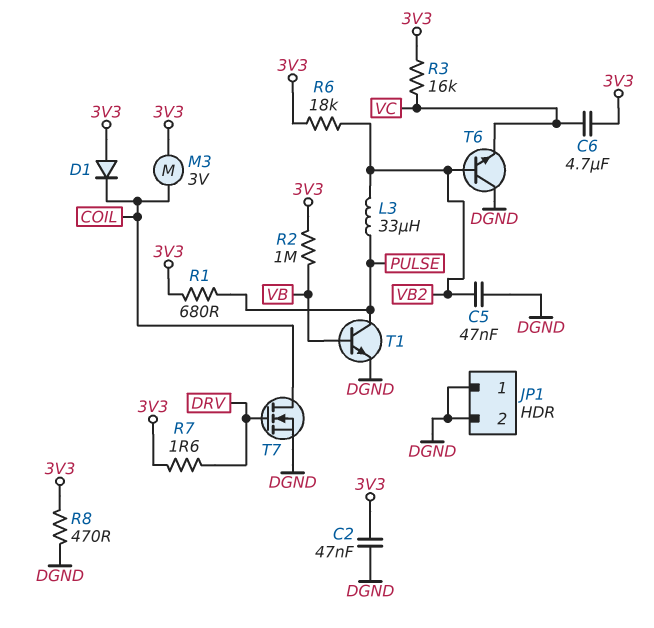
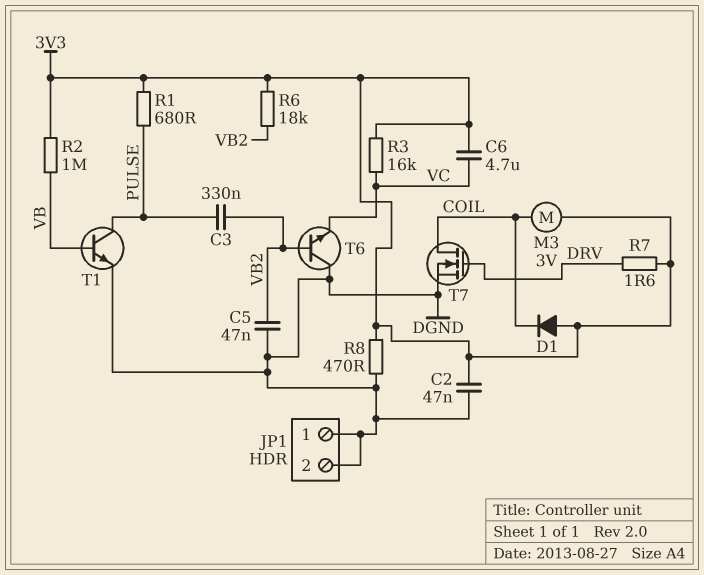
C3: none -> 330nF (PULSE, VB2)
L3: 33uH (PULSE, VB2) -> none

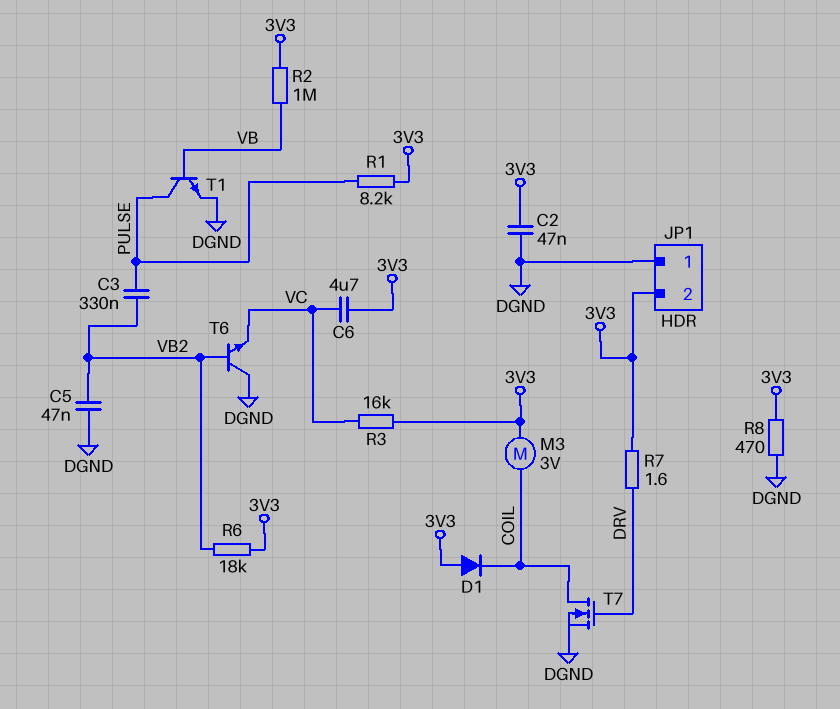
JP1 pin 2: DGND -> 3V3
R1: 680 (3V3, PULSE) -> 8.2k (3V3, PULSE)

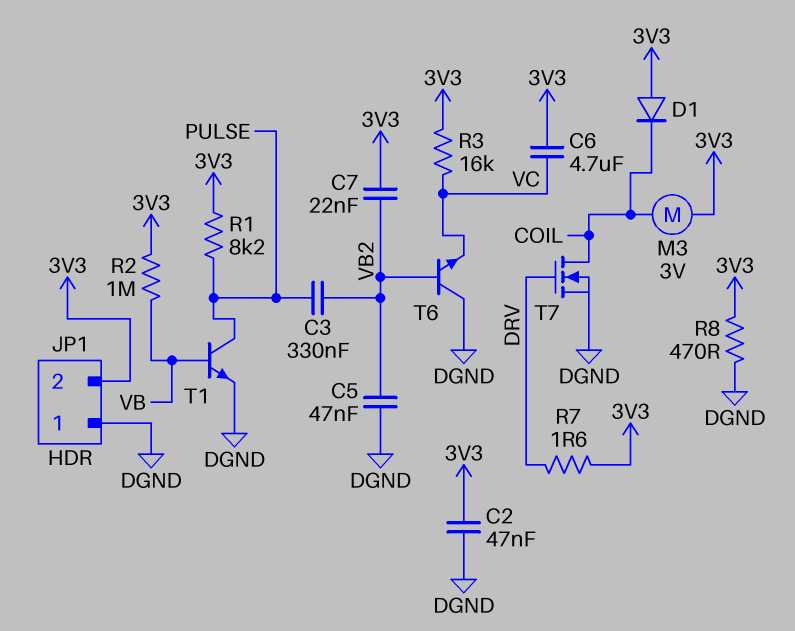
C7: none -> 22nF (3V3, VB2)
R6: 18k (3V3, VB2) -> none

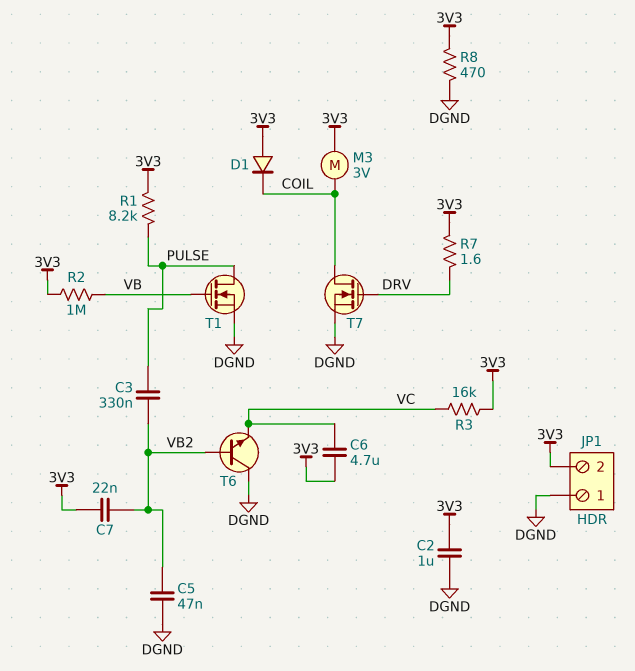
C2: 47nF (3V3, DGND) -> 1uF (3V3, DGND)
T1: NPN (B VB, C PULSE, E DGND) -> NMOS (G VB, D PULSE, S DGND)

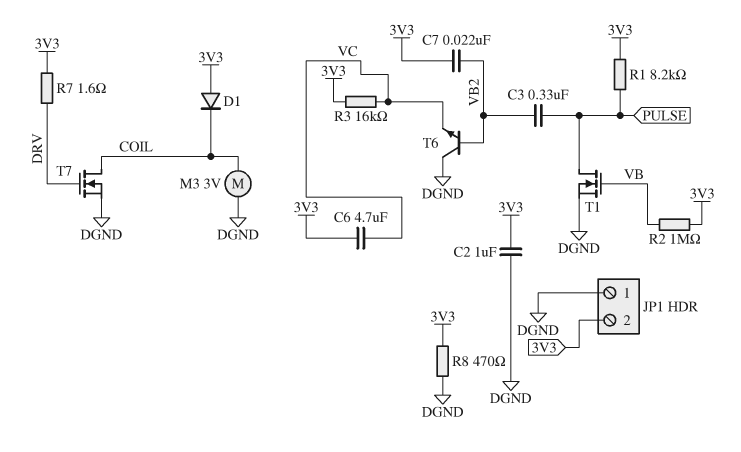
C5: 47nF (DGND, VB2) -> none
M3: motor 3V (3V3, COIL) -> motor 3V (COIL, DGND)

